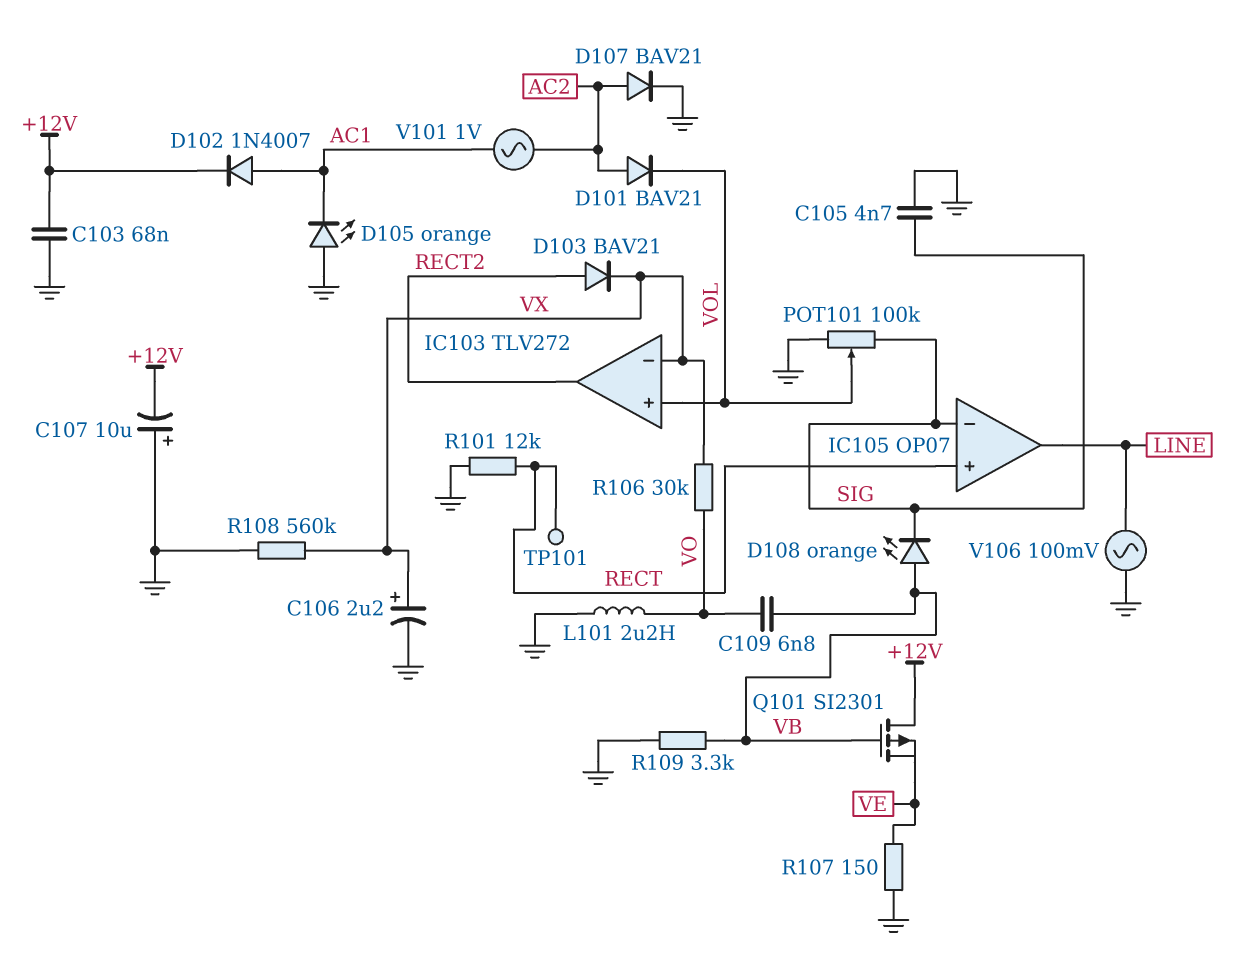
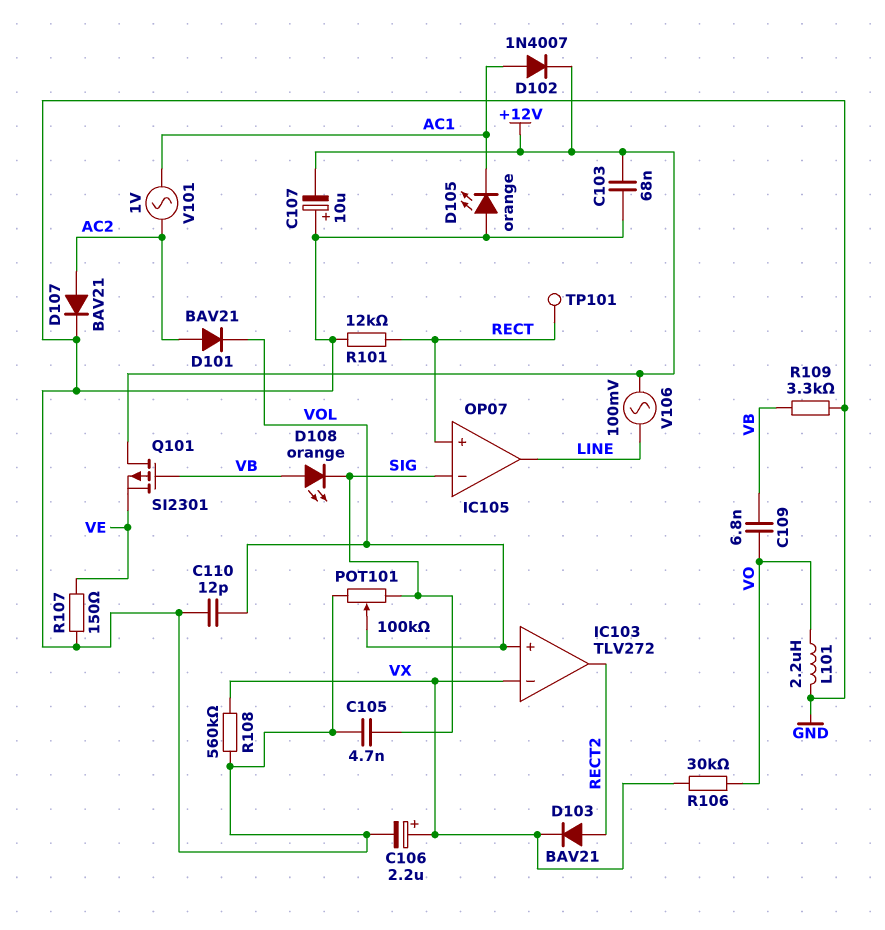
C110: none -> 12pF (GND, VOL)
V106: AC 100mV (GND, LINE) -> AC 100mV (+12V, LINE)

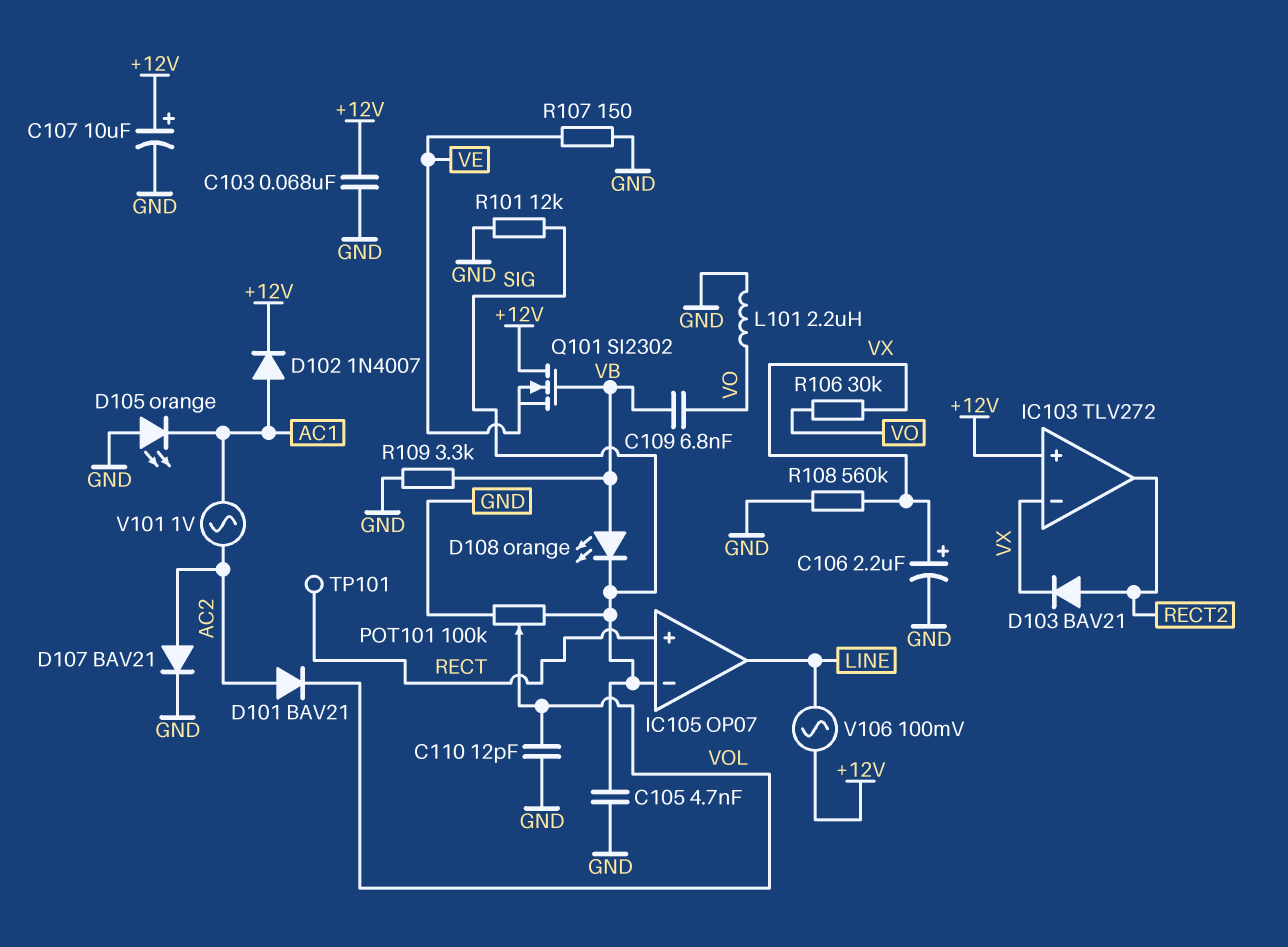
C107: 10uF (plus GND, minus +12V) -> 10uF (plus +12V, minus GND)
IC103 pin in+: VOL -> +12V
Q101: PMOS SI2301 (G VB, D +12V, S VE) -> NMOS SI2302 (G VB, D +12V, S VE)
R101: 12k (GND, RECT) -> 12k (GND, SIG)

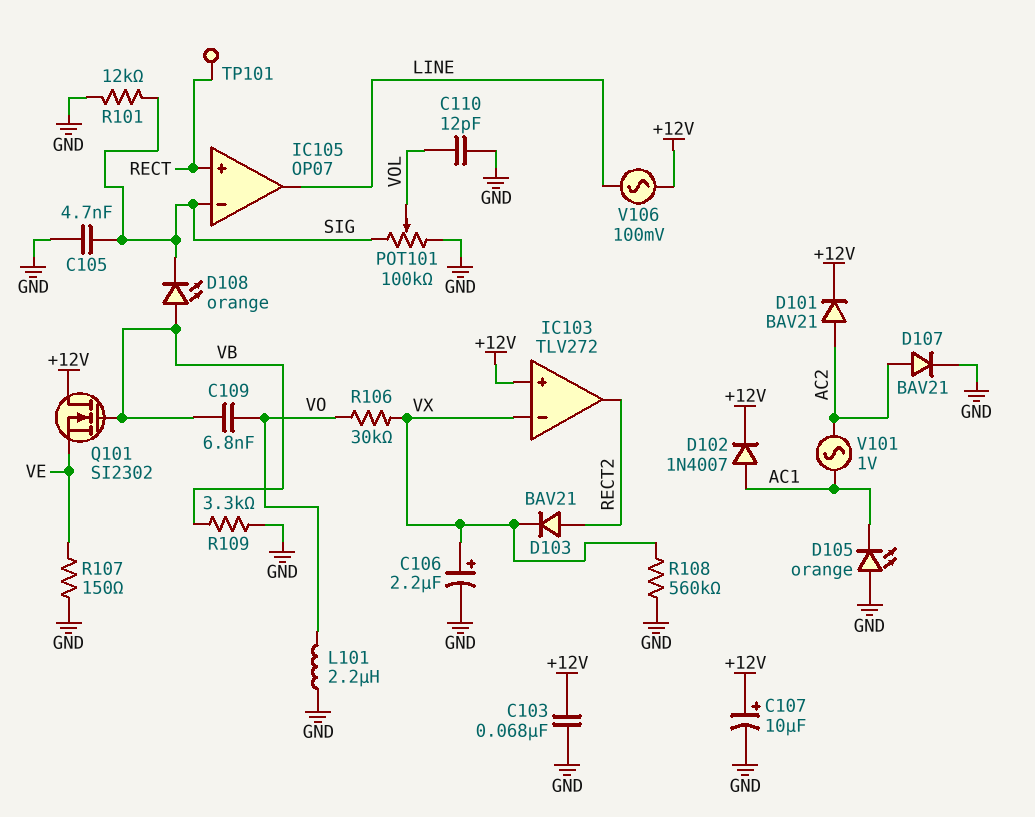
D101: diode BAV21 (A AC2, K VOL) -> diode BAV21 (A AC2, K +12V)

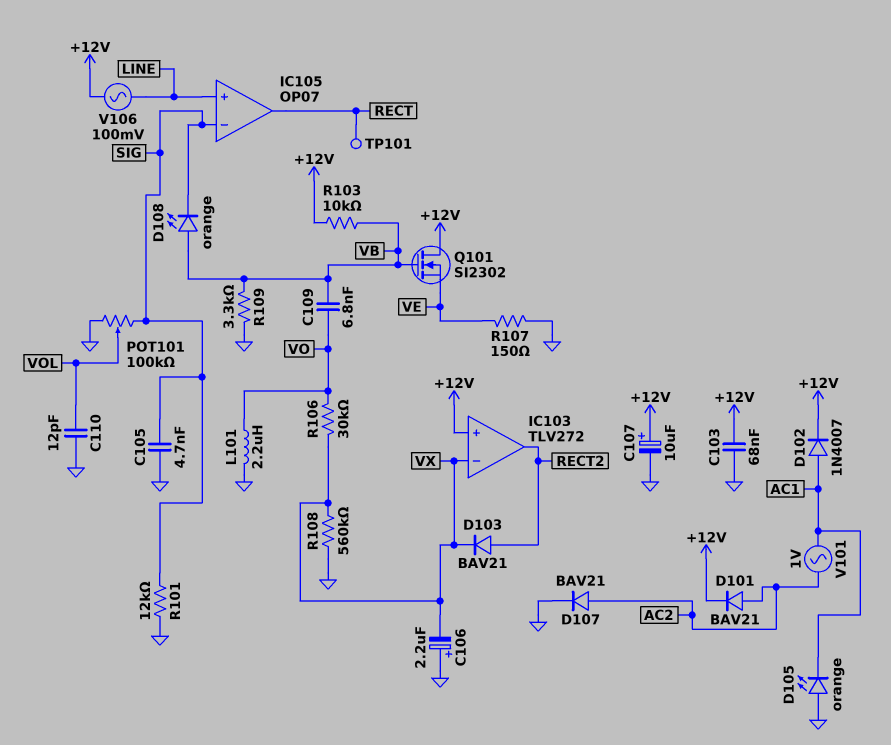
C106: 2.2uF (plus VX, minus GND) -> 2.2uF (plus GND, minus VX)
IC105 pin in+: RECT -> LINE
IC105 pin out: LINE -> RECT
R103: none -> 10k (+12V, VB)

